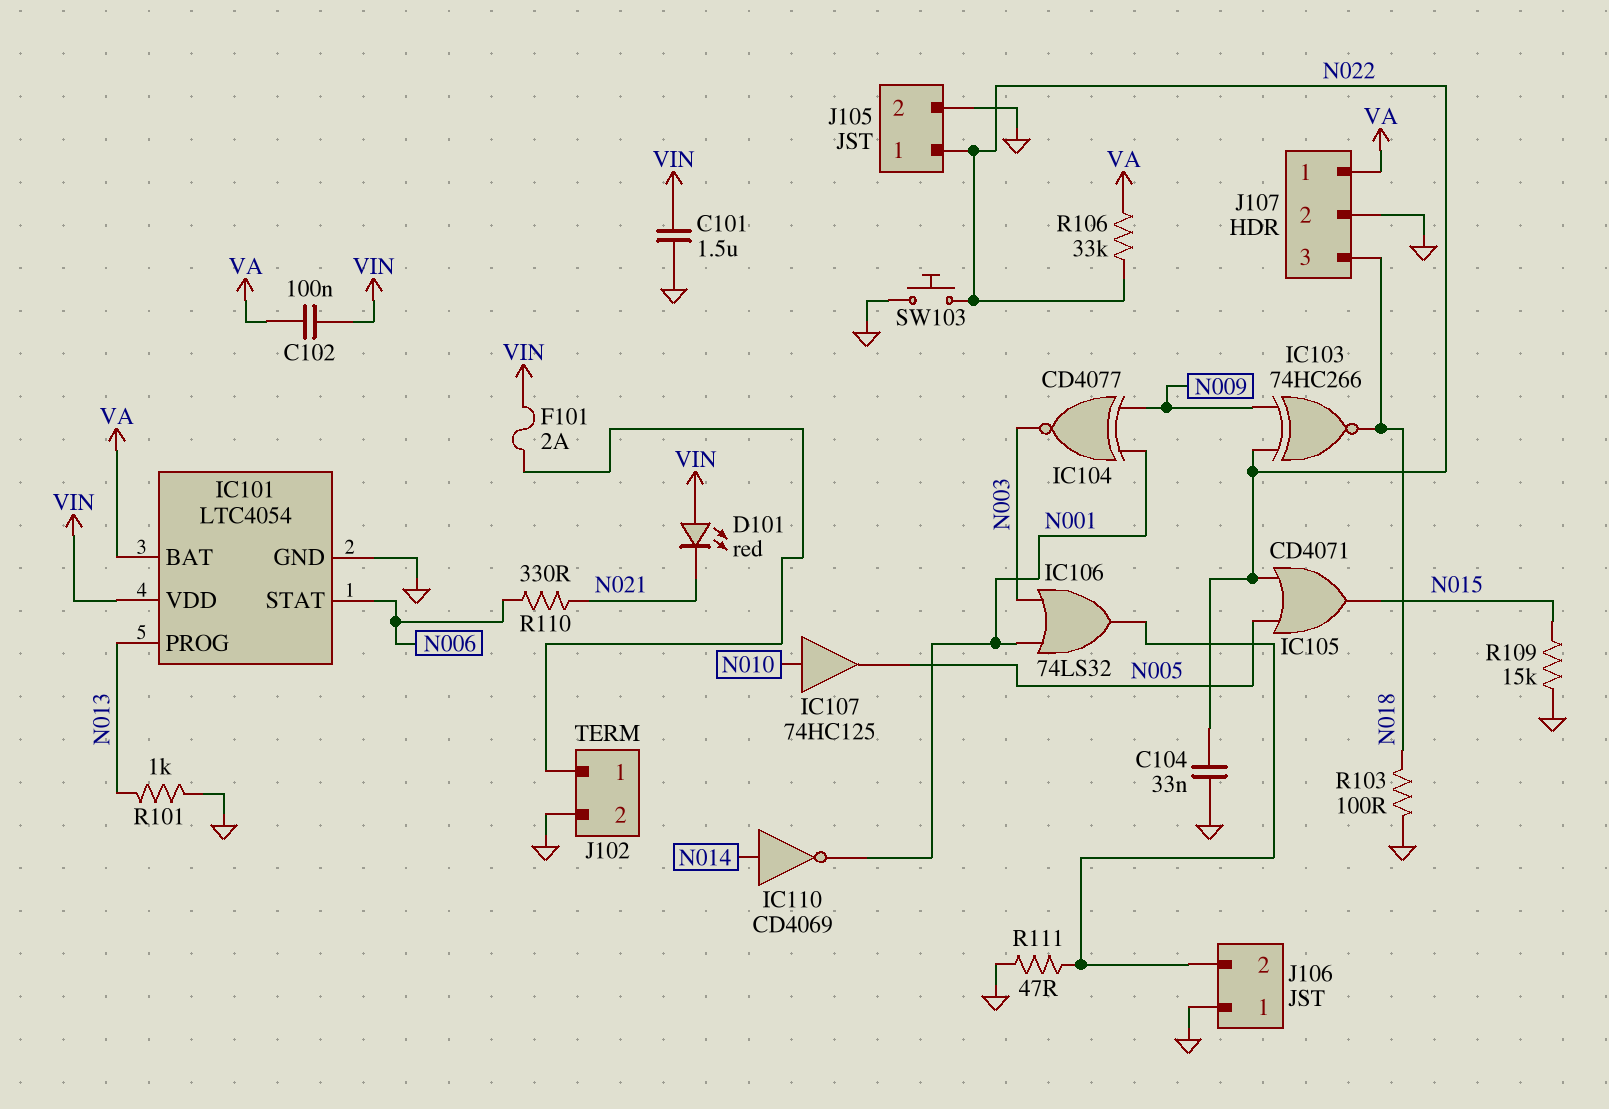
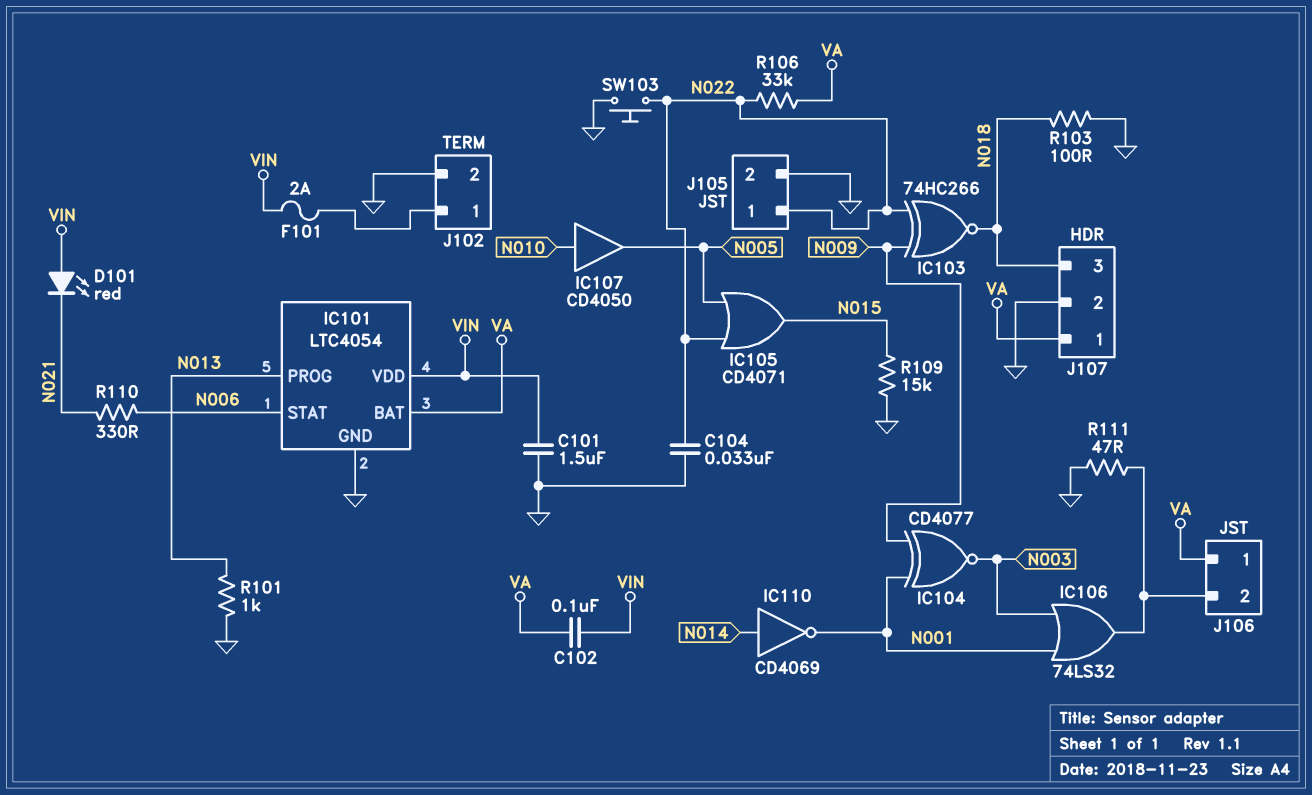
IC107: buffer 74HC125 (in N010, out N005) -> buffer CD4050 (in N010, out N005)
J106 pin 1: GND -> VA

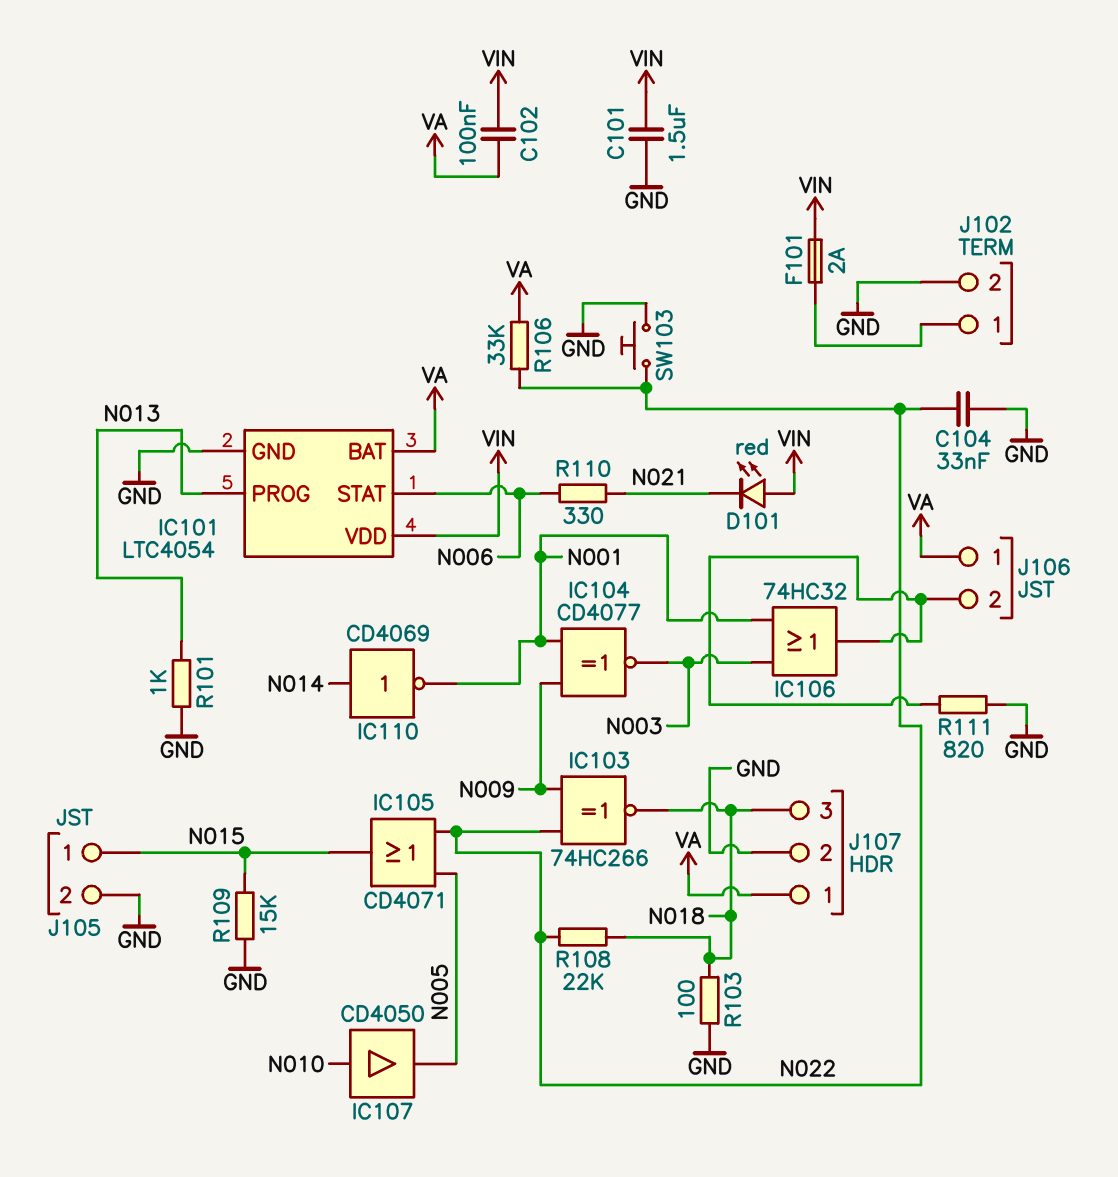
IC106: OR 74LS32 (in N001, in N003, out J106/2) -> OR 74HC32 (in N001, in N003, out J106/2)
J105 pin 1: N022 -> N015
R108: none -> 22k (N018, N022)
R111: 47 (GND, J106/2) -> 820 (GND, J106/2)

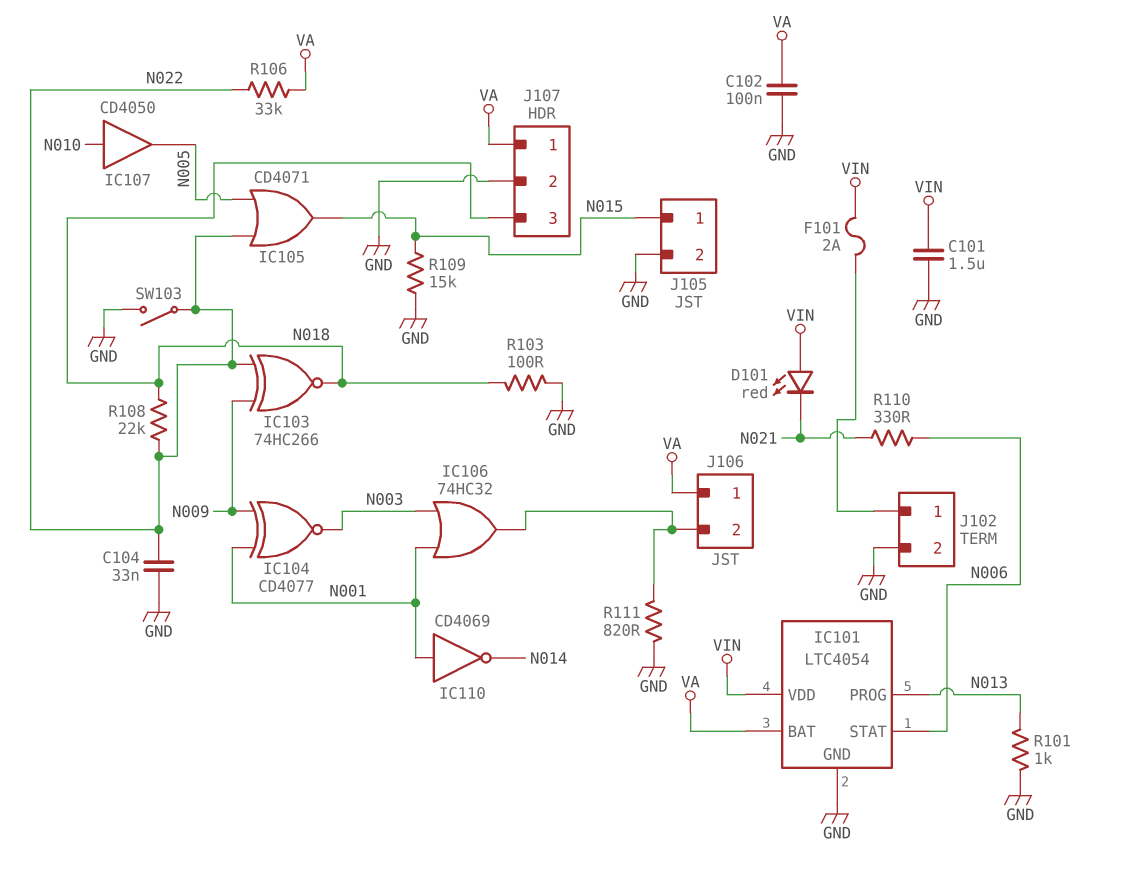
C102: 100nF (VA, VIN) -> 100nF (GND, VA)
IC110: NOT CD4069 (in N014, out N001) -> NOT CD4069 (in N001, out N014)
SW103: button (GND, N022) -> switch (GND, N022)

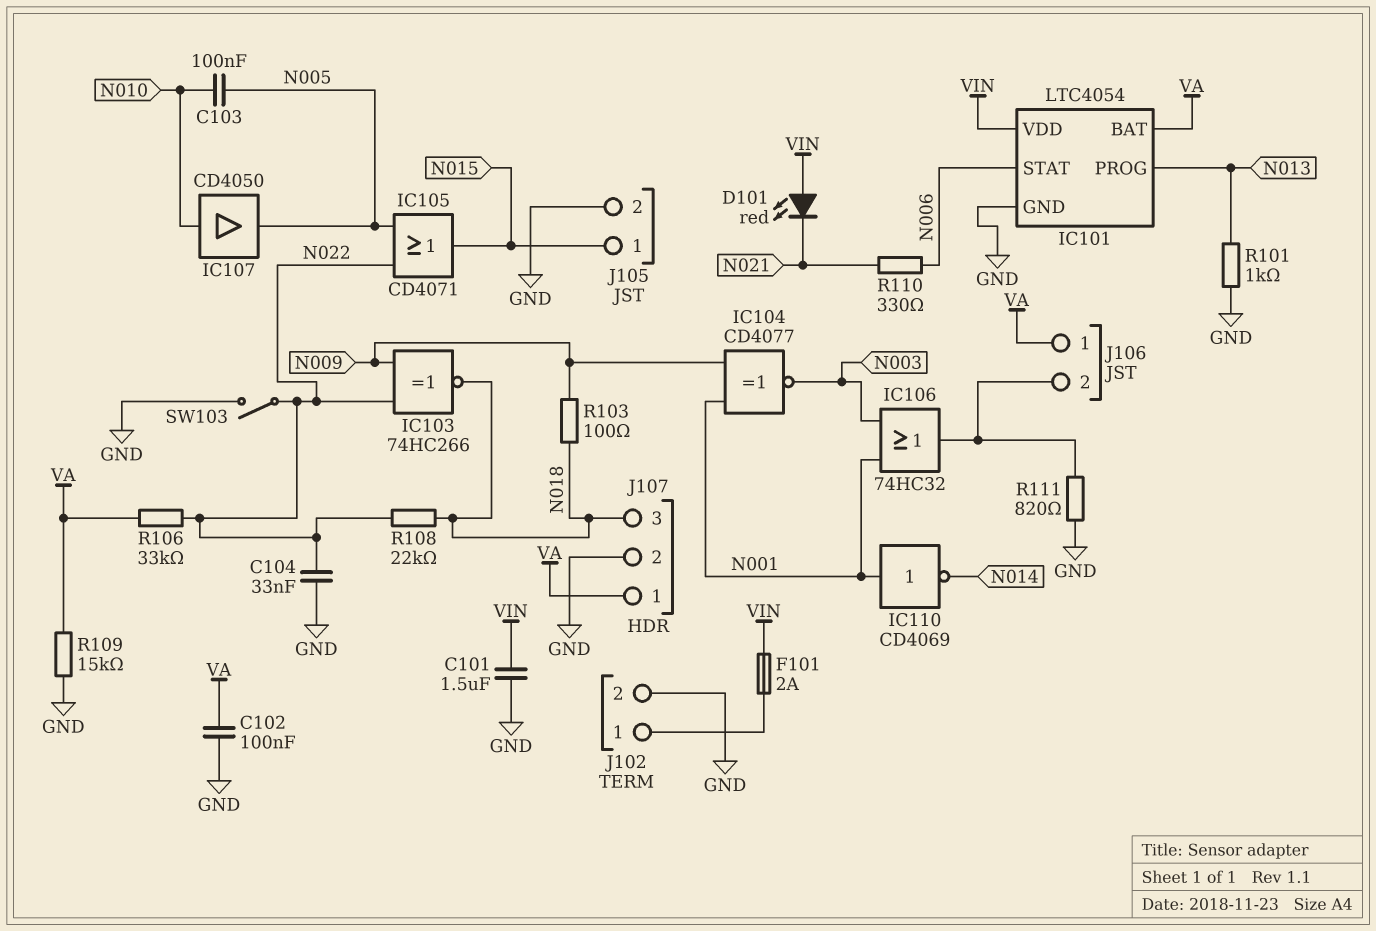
C103: none -> 100nF (N005, N010)
R103: 100 (GND, N018) -> 100 (N009, N018)
R109: 15k (GND, N015) -> 15k (GND, VA)

